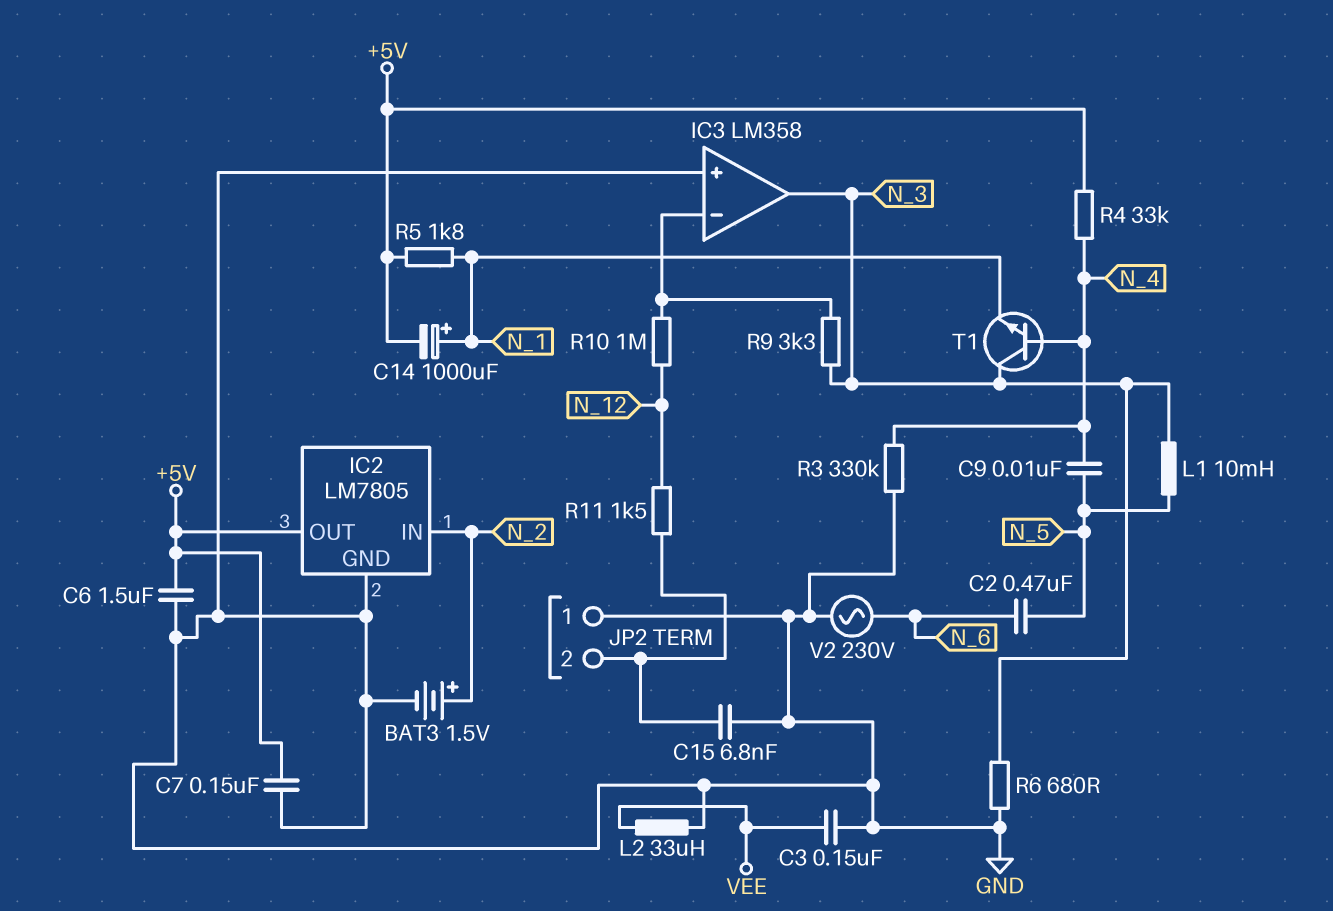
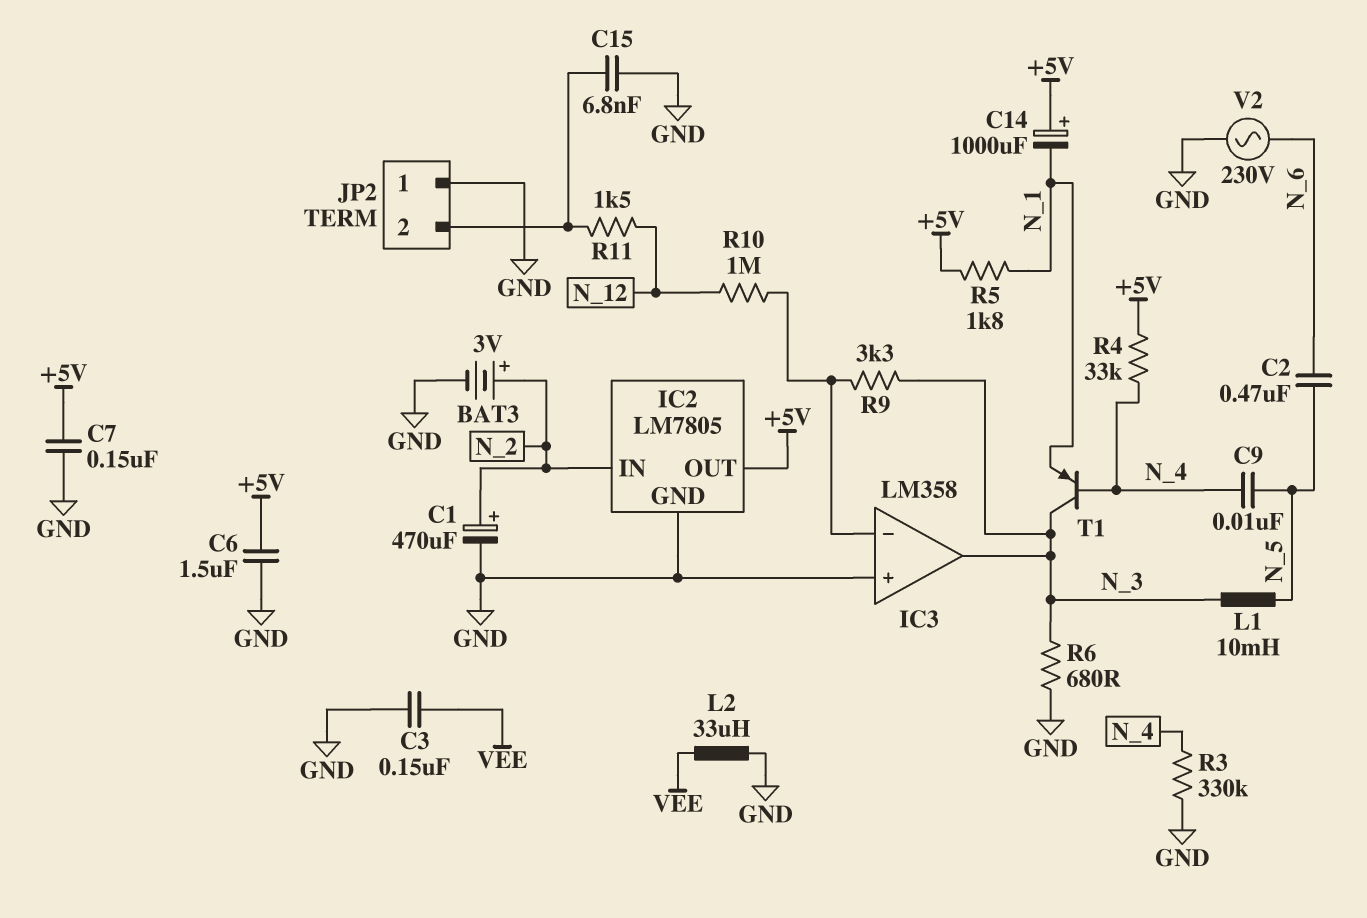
BAT3: 1.5V (plus N_2, minus GND) -> 3V (plus N_2, minus GND)
C1: none -> 470uF (plus N_2, minus GND)
C14: 1000uF (plus N_1, minus +5V) -> 1000uF (plus +5V, minus N_1)
T1: NPN (B N_4, C N_3, E N_1) -> PNP (B N_4, C N_3, E N_1)

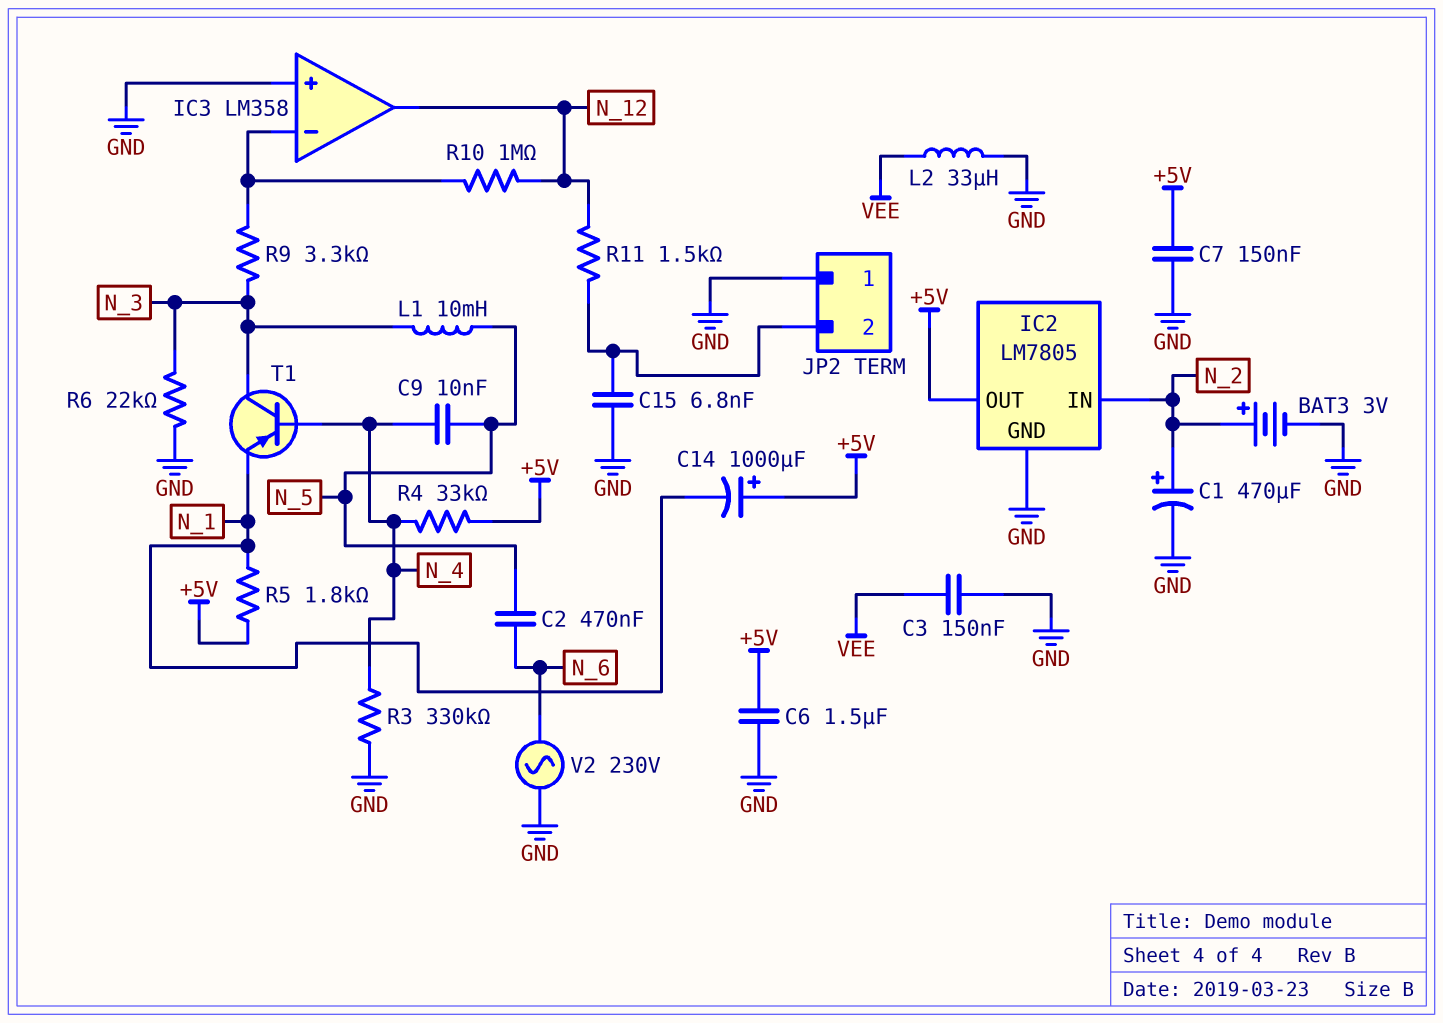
IC3 pin out: N_3 -> N_12
R6: 680 (GND, N_3) -> 22k (GND, N_3)

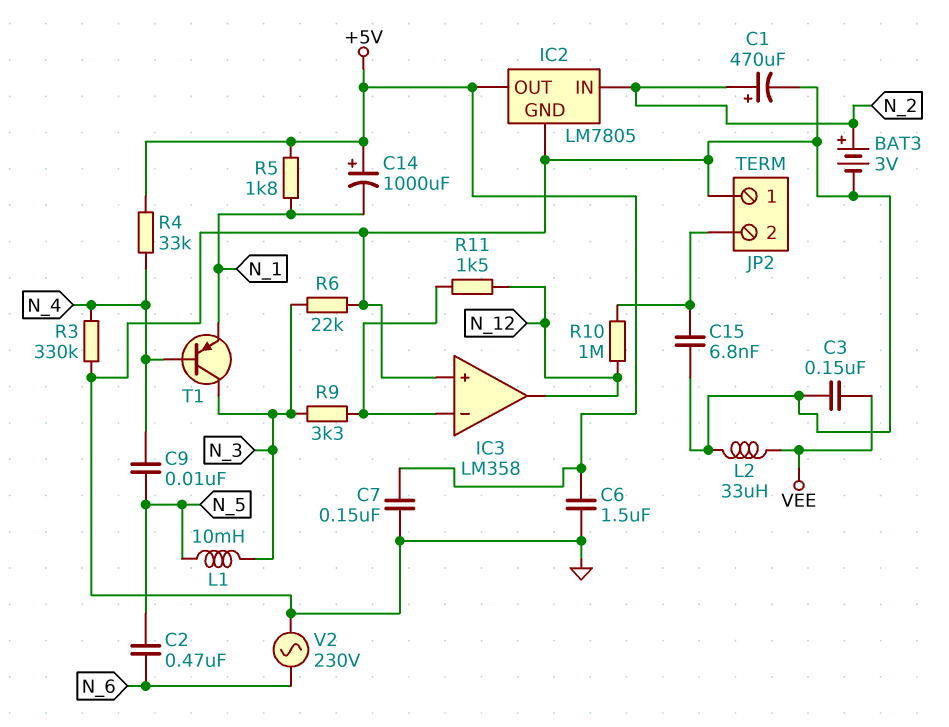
R10: 1M (IC3/in-, N_12) -> 1M (JP2/2, N_12)
R11: 1.5k (JP2/2, N_12) -> 1.5k (IC3/in-, N_12)

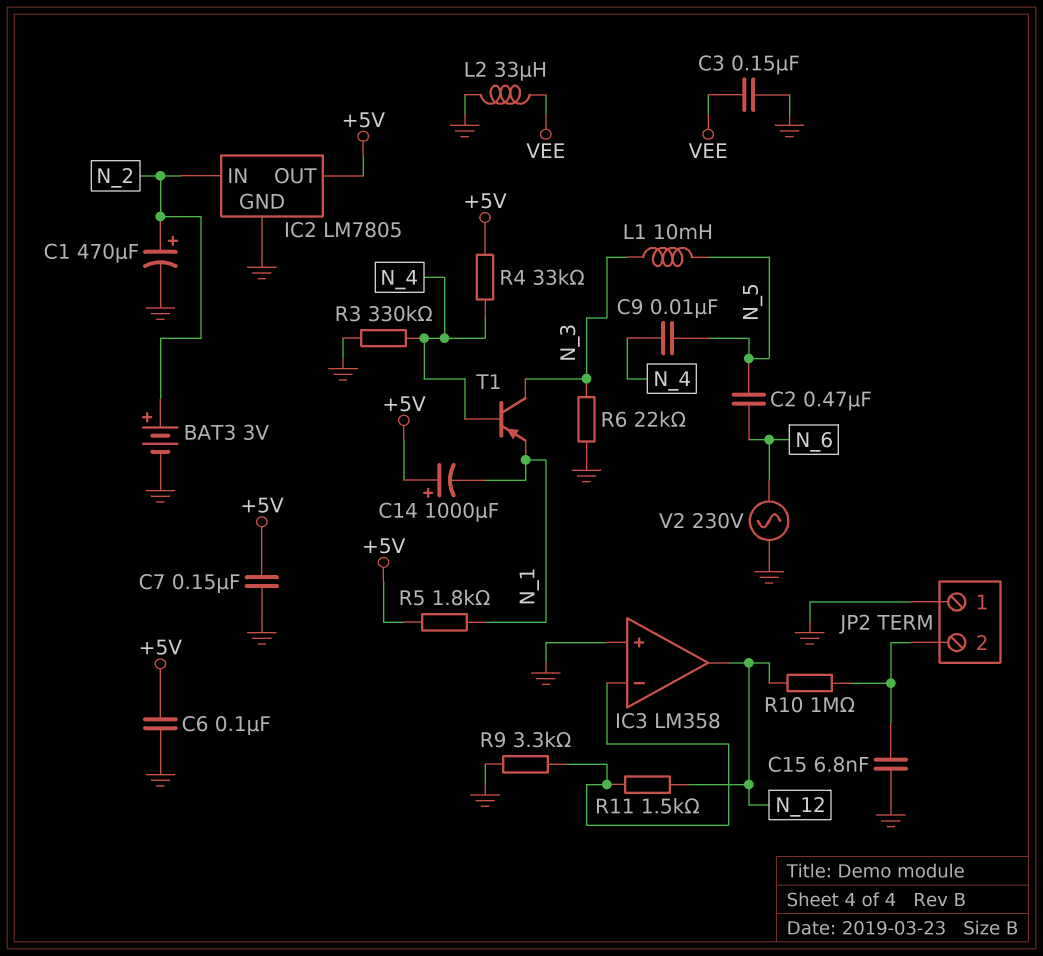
C6: 1.5uF (+5V, GND) -> 100nF (+5V, GND)
R9: 3.3k (IC3/in-, N_3) -> 3.3k (GND, IC3/in-)

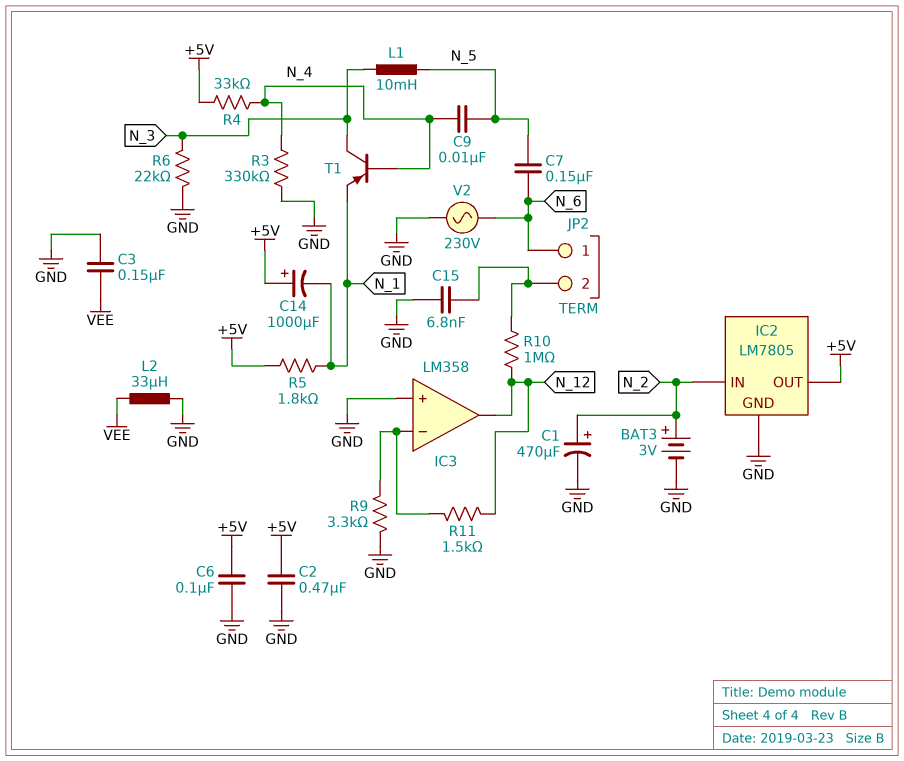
C2: 470nF (N_5, N_6) -> 470nF (+5V, GND)
C7: 150nF (+5V, GND) -> 150nF (N_5, N_6)
JP2 pin 1: GND -> N_6

